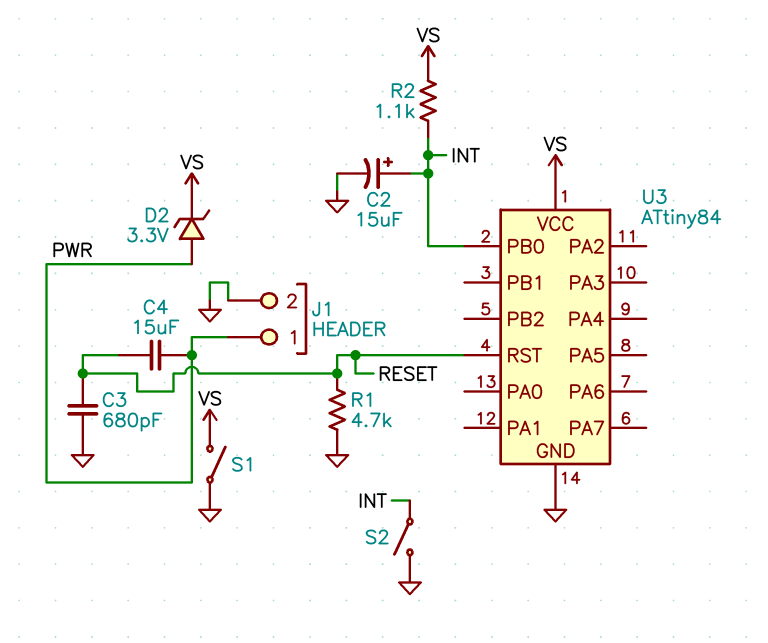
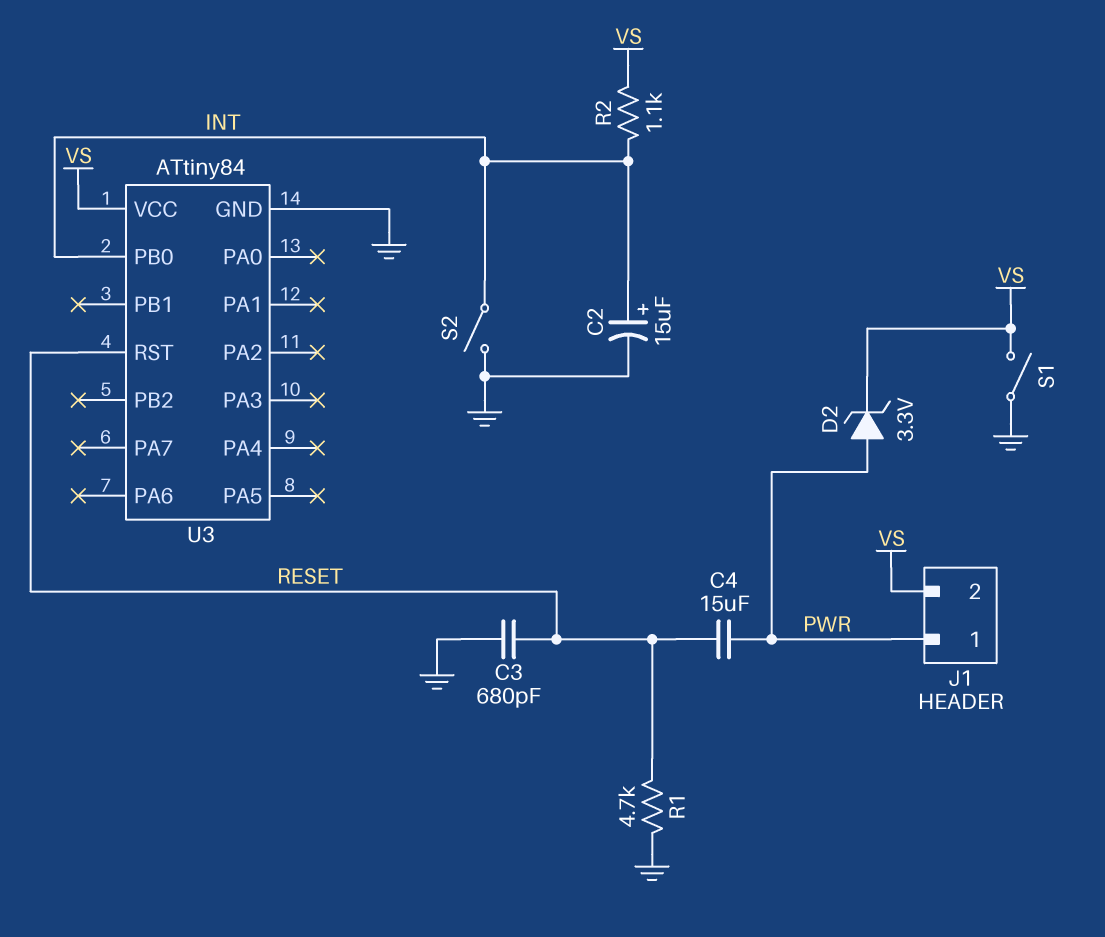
J1 pin 2: GND -> VS

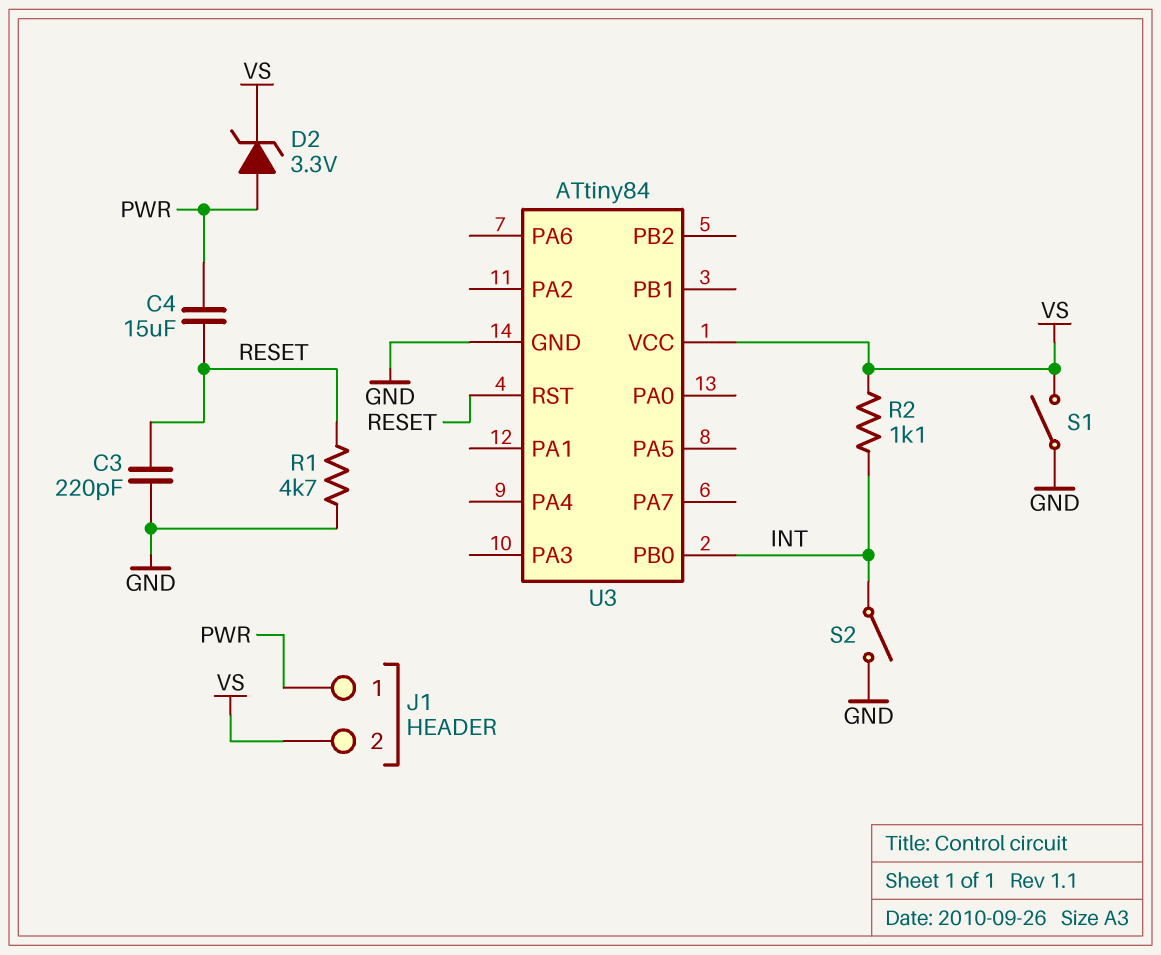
C2: 15uF (plus INT, minus GND) -> none
C3: 680pF (GND, RESET) -> 220pF (GND, RESET)

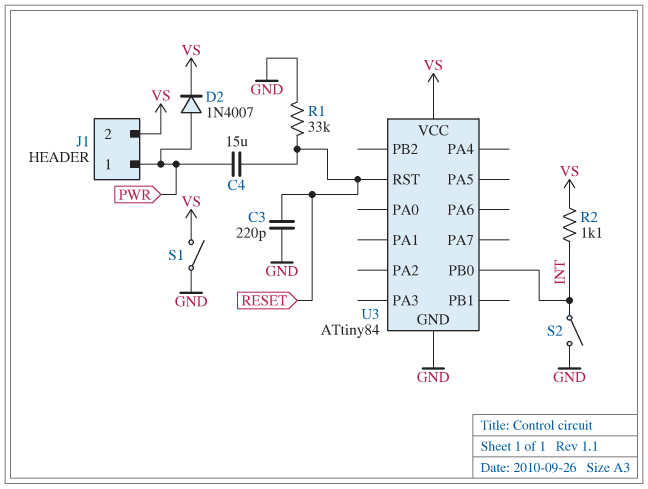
D2: zener 3.3V (A PWR, K VS) -> diode 1N4007 (A PWR, K VS)
R1: 4.7k (GND, RESET) -> 33k (GND, RESET)

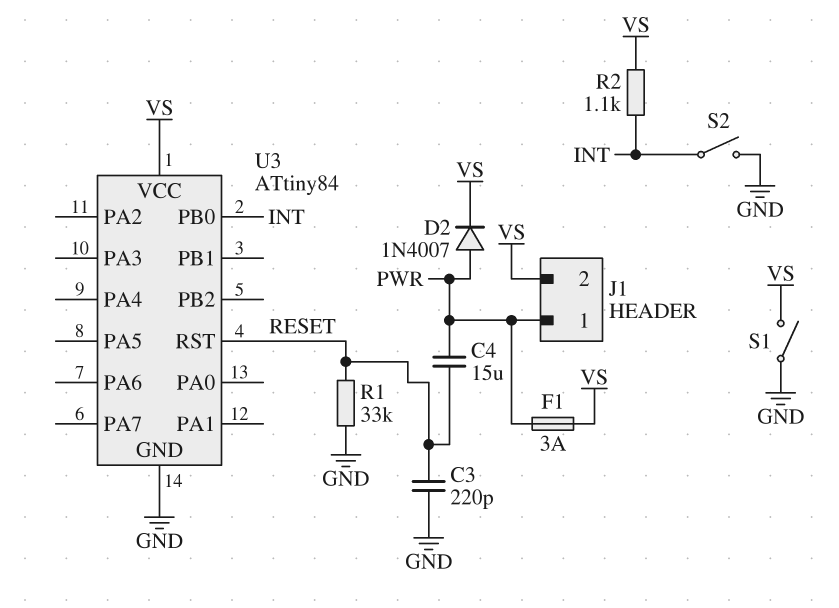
F1: none -> 3A (PWR, VS)

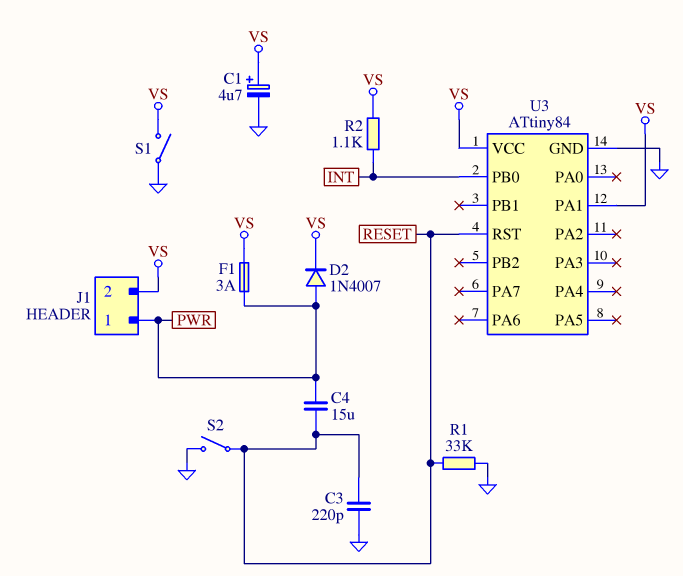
C1: none -> 4.7uF (plus VS, minus GND)
S2: switch (GND, INT) -> switch (GND, RESET)
U3 pin PA1: none -> VS

